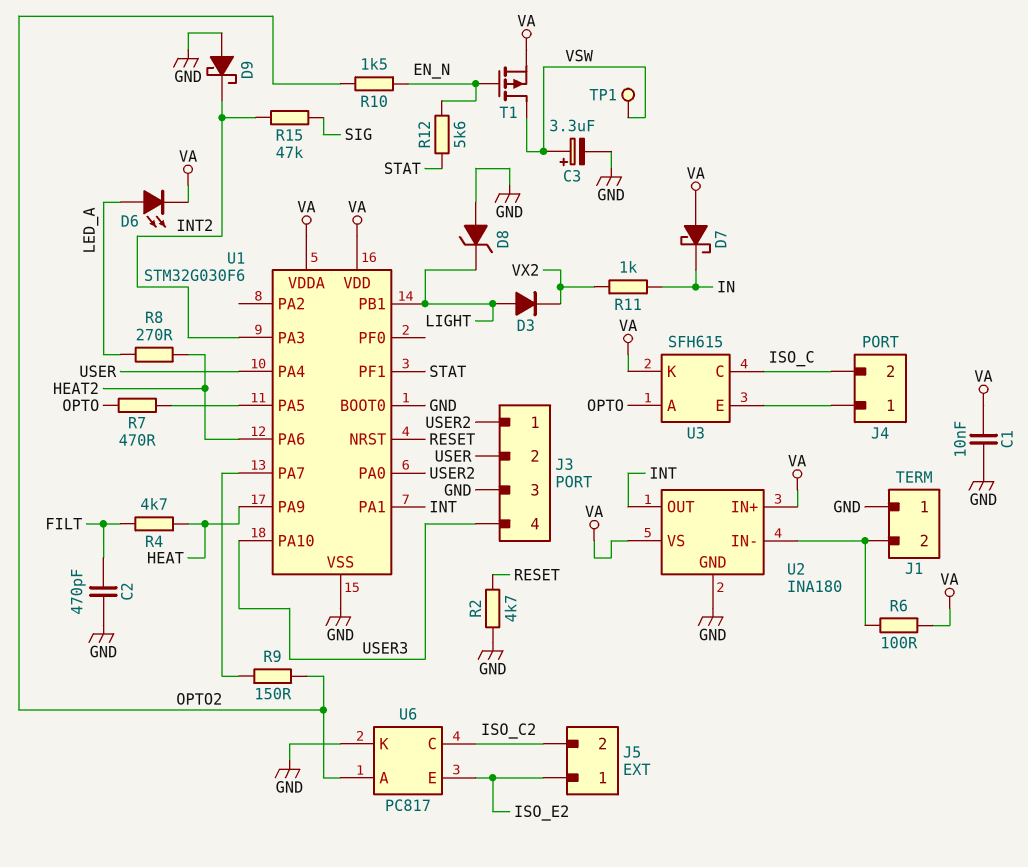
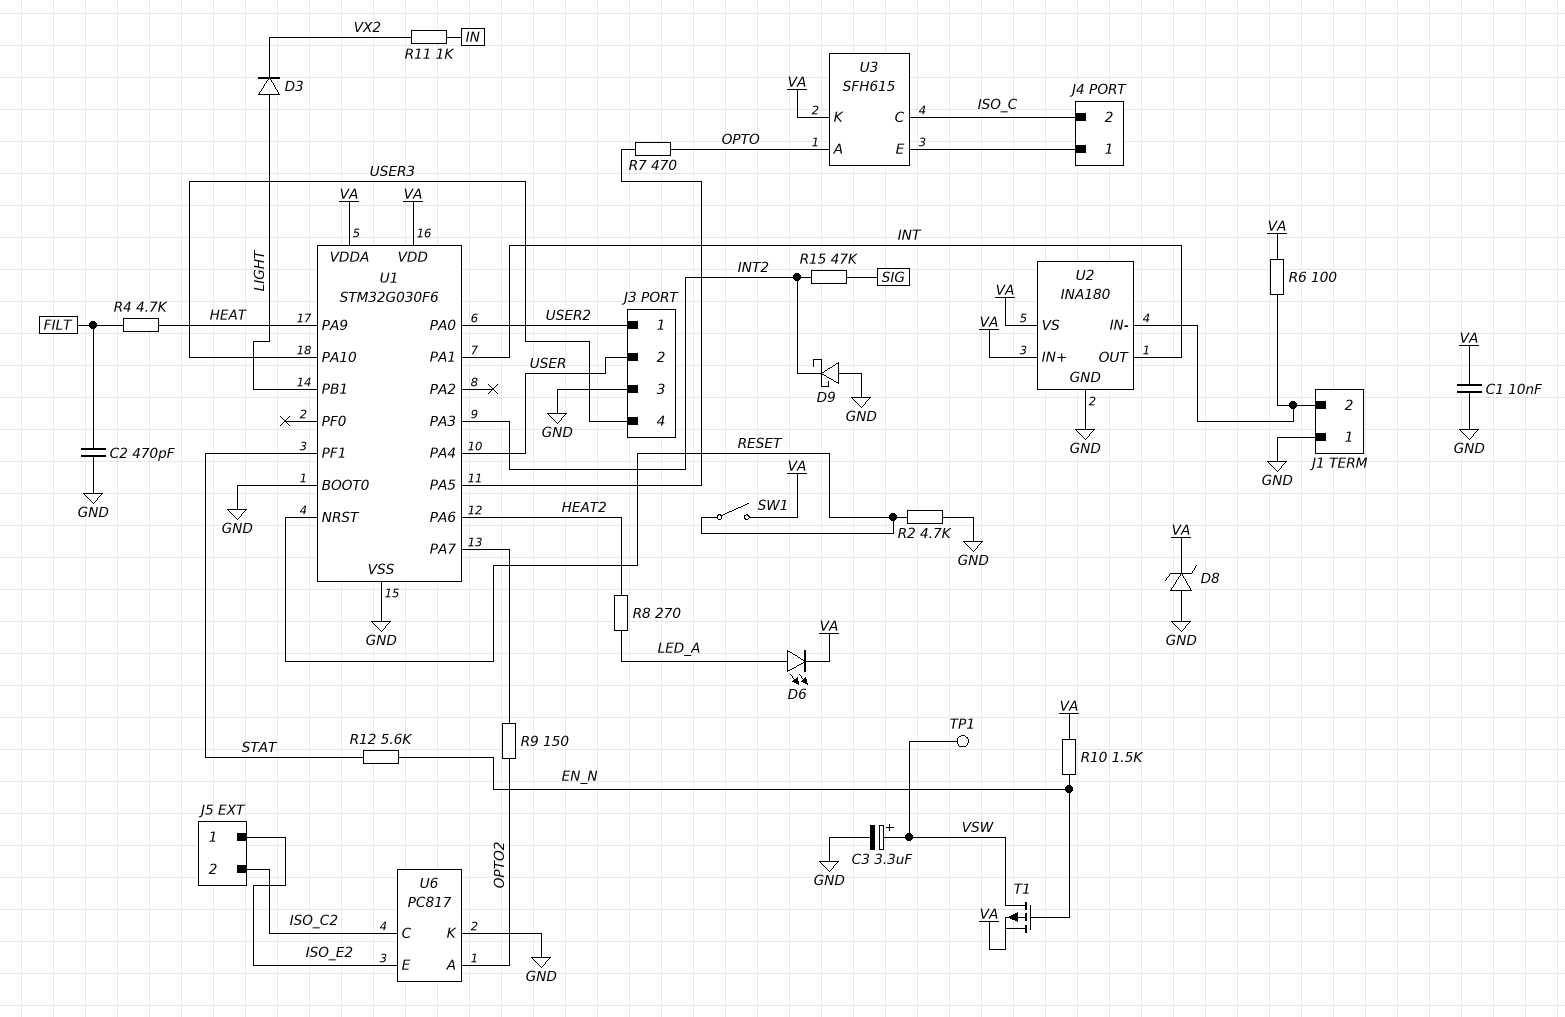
D7: schottky (A VA, K IN) -> none
D8: zener (A GND, K LIGHT) -> zener (A GND, K VA)
R10: 1.5k (EN_N, OPTO2) -> 1.5k (EN_N, VA)
SW1: none -> switch (RESET, VA)

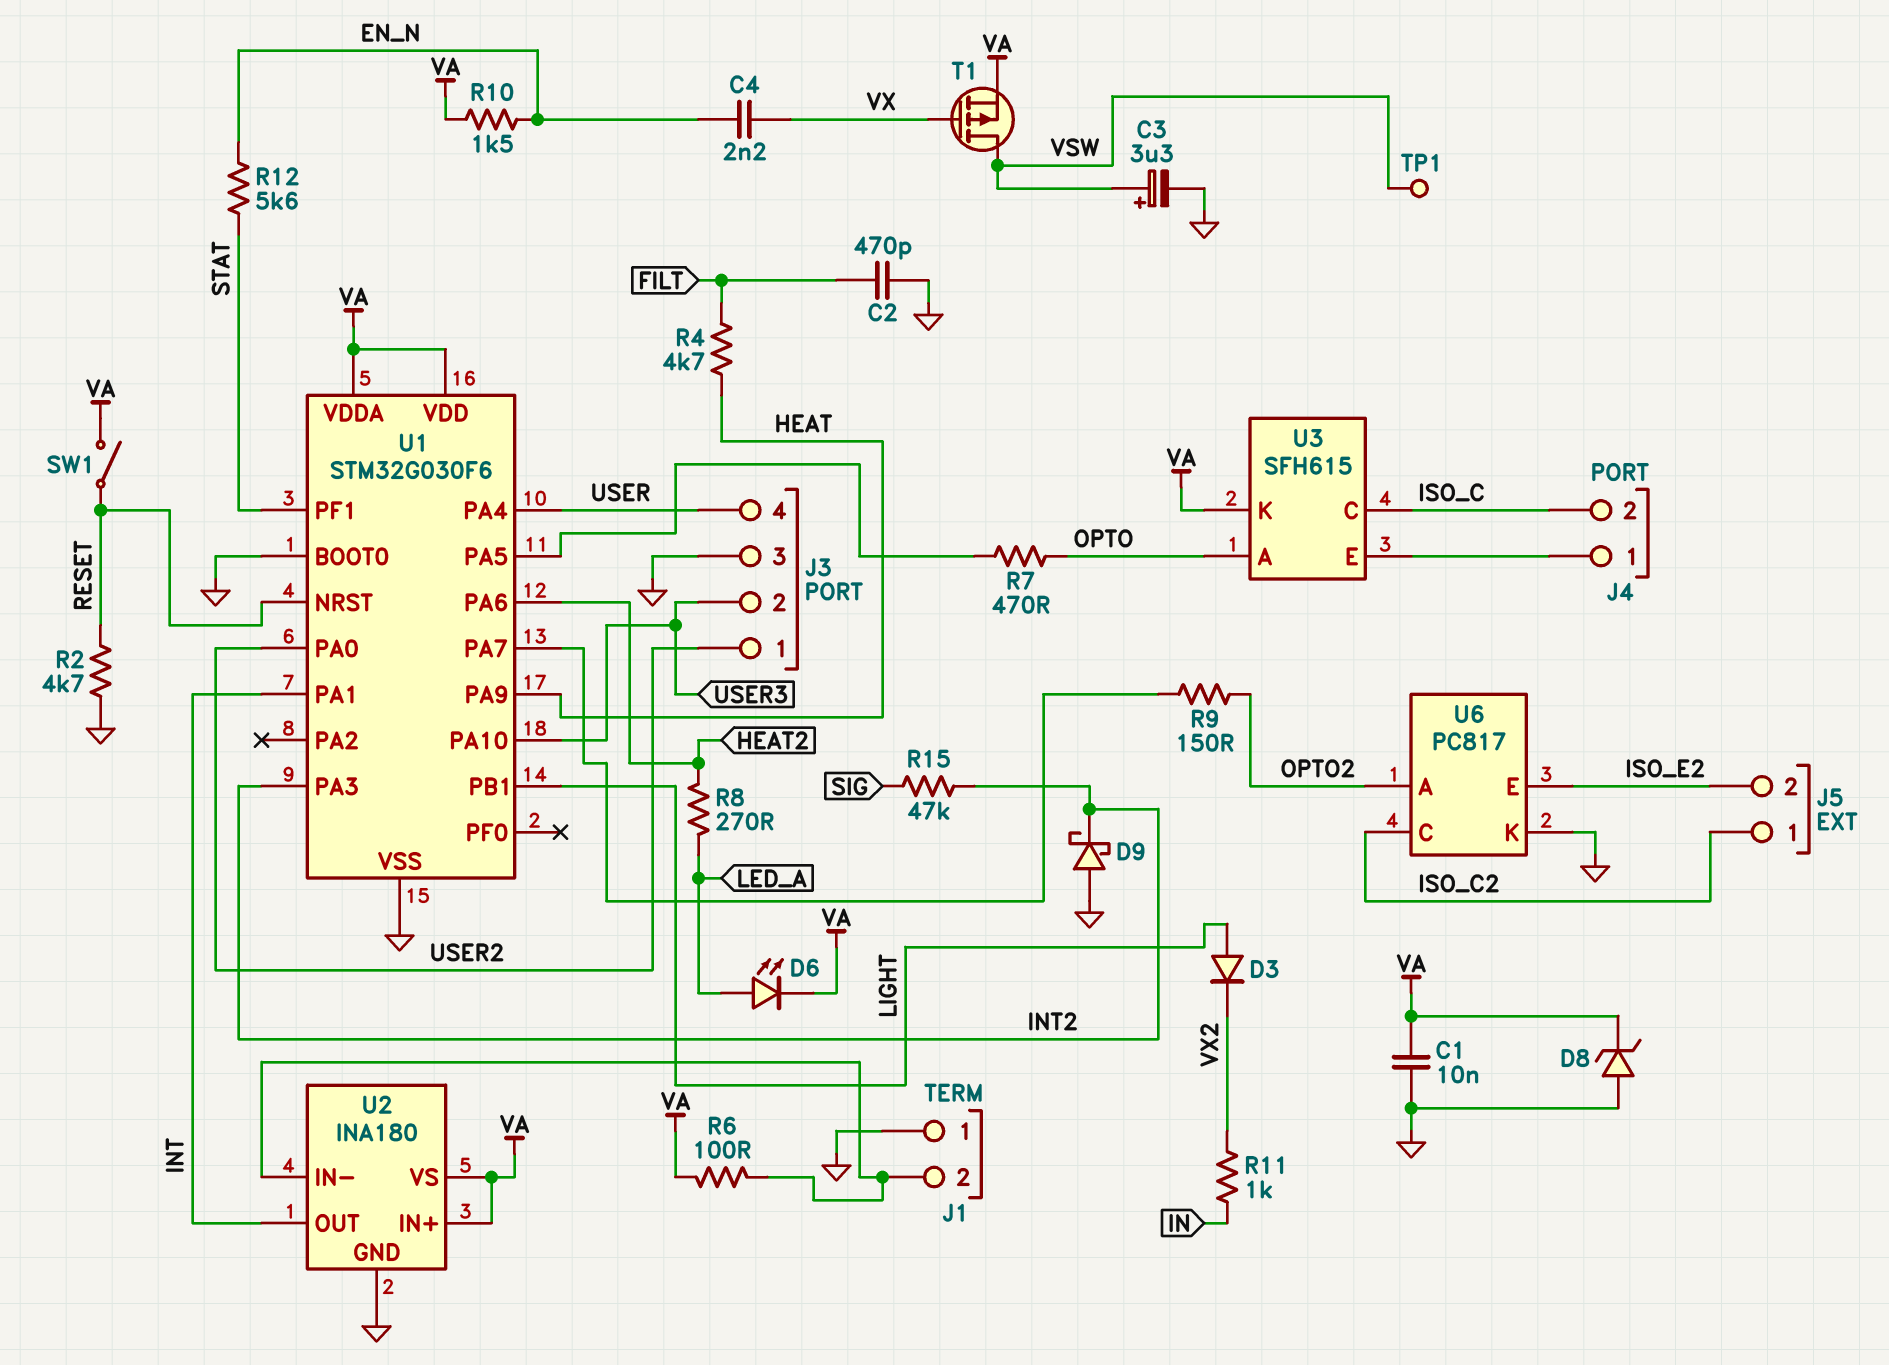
C4: none -> 2.2nF (EN_N, VX)
J3 pin 2: USER -> USER3
J3 pin 4: USER3 -> USER
J5 pin 1: ISO_E2 -> ISO_C2
J5 pin 2: ISO_C2 -> ISO_E2
T1: PMOS (G EN_N, D VSW, S VA) -> PMOS (G VX, D VSW, S VA)

